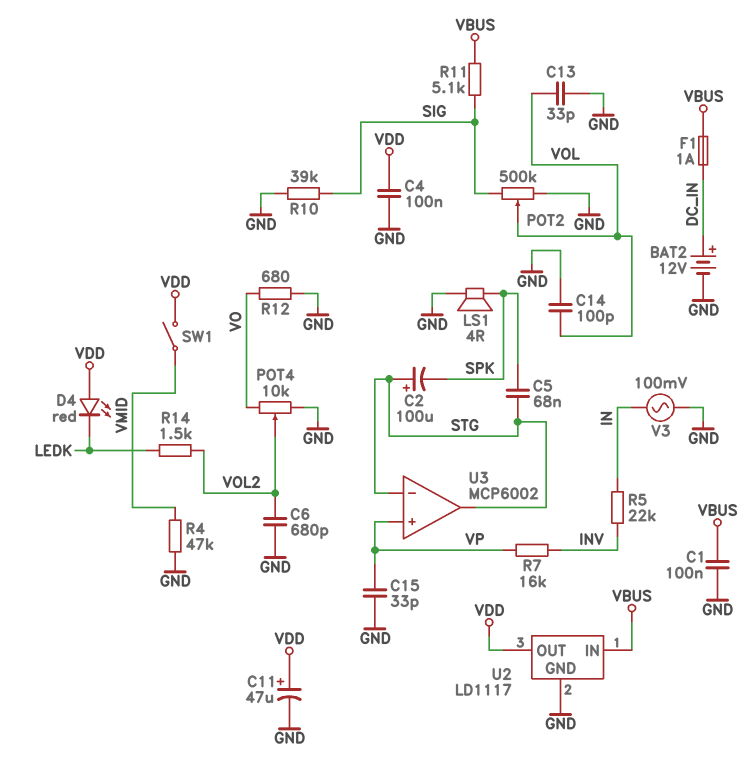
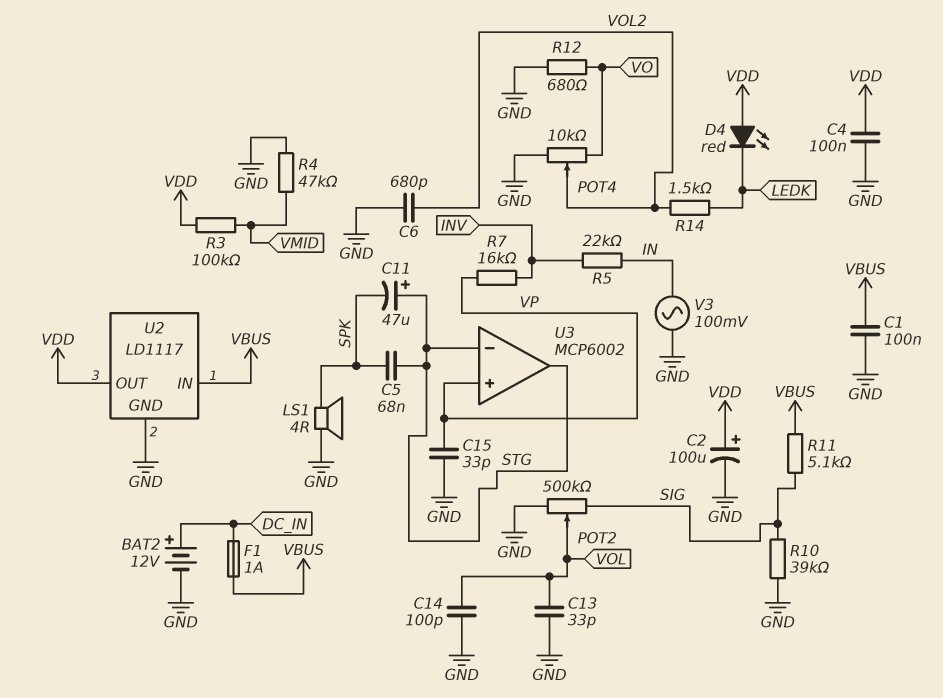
C2: 100uF (plus STG, minus SPK) -> 100uF (plus VDD, minus GND)
C11: 47uF (plus VDD, minus GND) -> 47uF (plus STG, minus SPK)
R3: none -> 100k (VDD, VMID)
SW1: switch (VDD, VMID) -> none

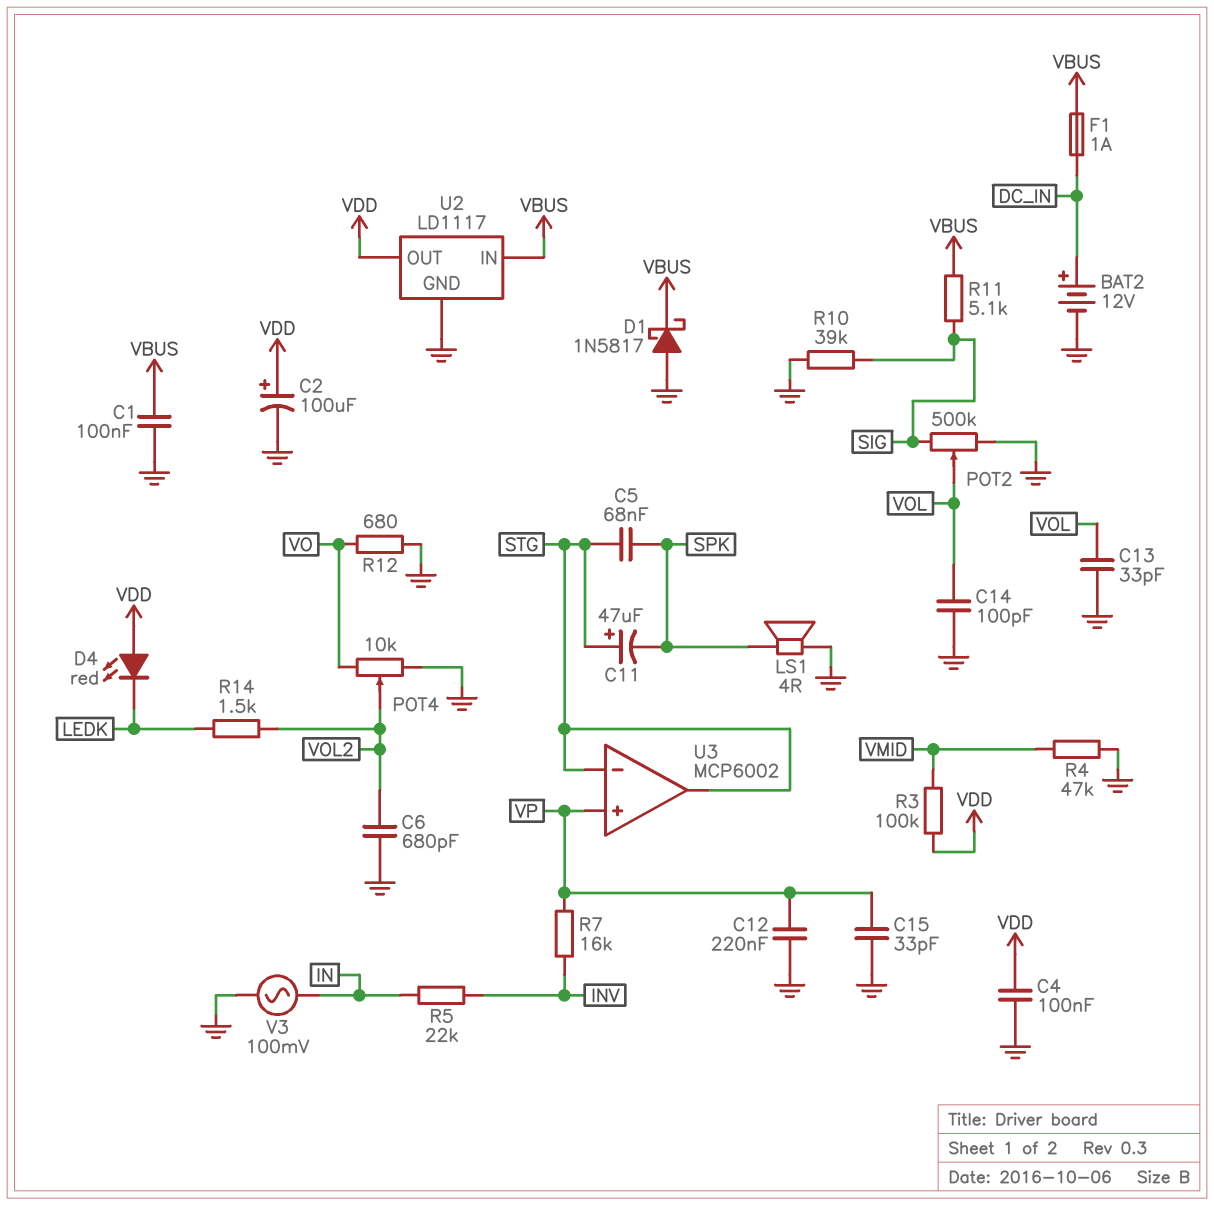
C12: none -> 220nF (GND, VP)
D1: none -> schottky 1N5817 (A GND, K VBUS)

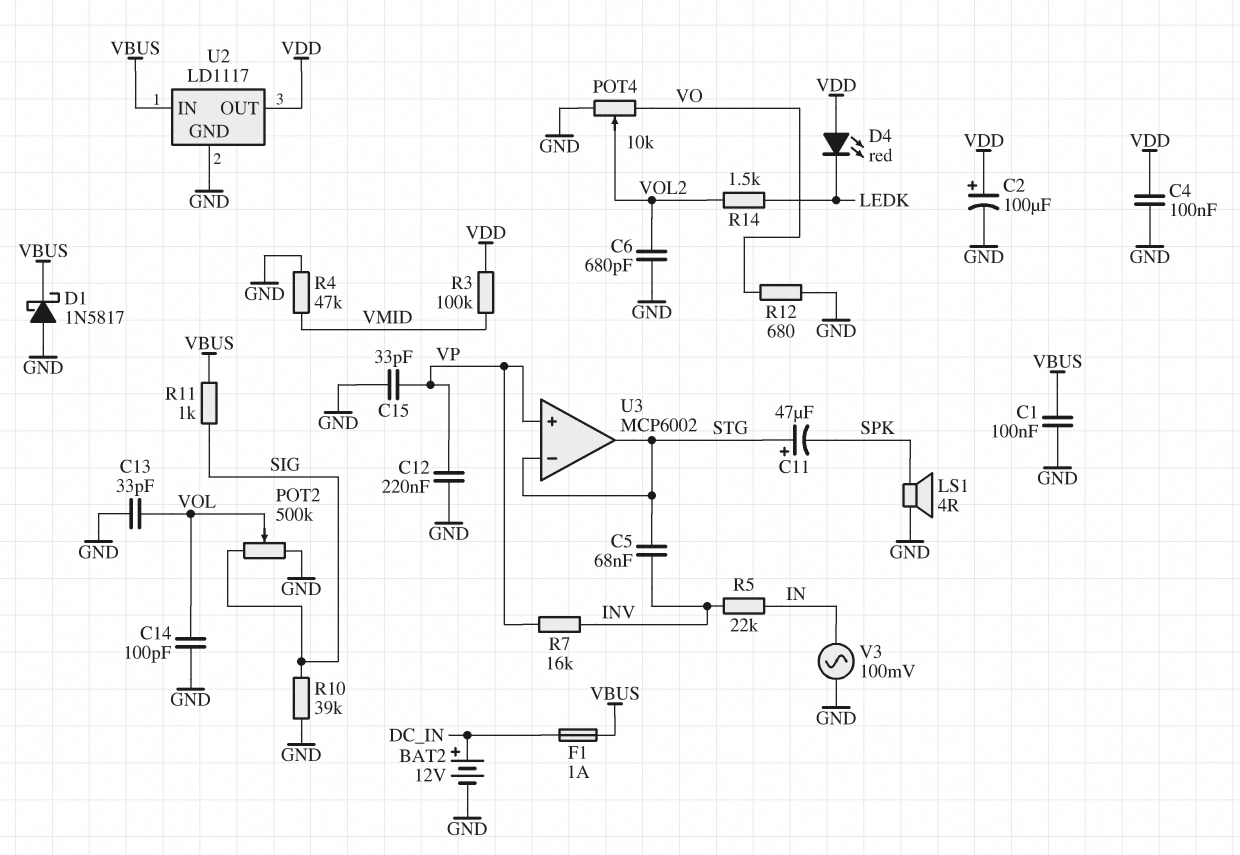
C5: 68nF (SPK, STG) -> 68nF (INV, STG)
R11: 5.1k (SIG, VBUS) -> 1k (SIG, VBUS)

